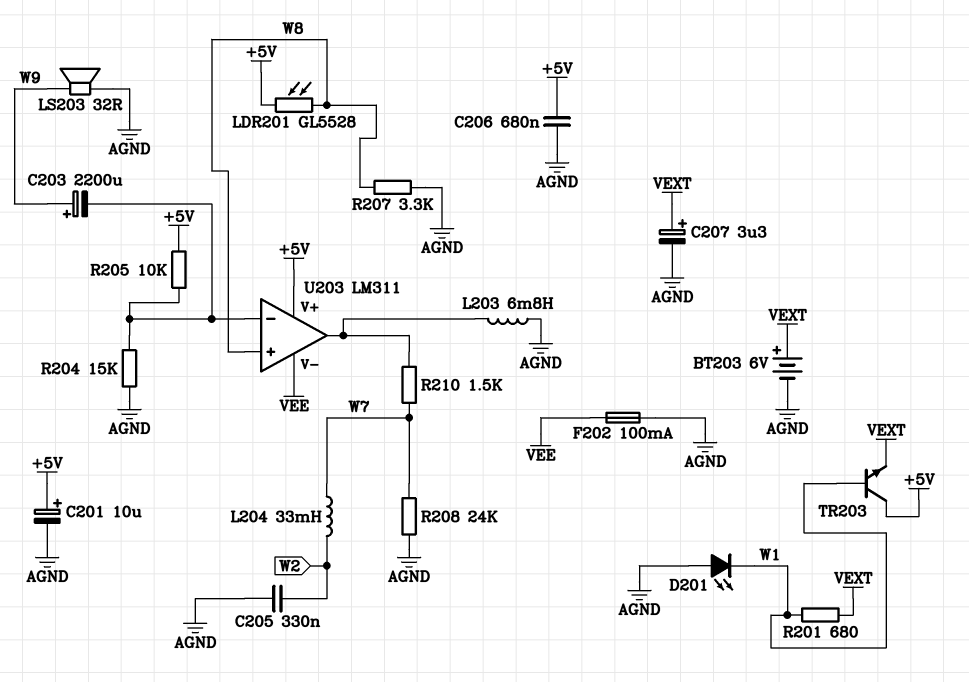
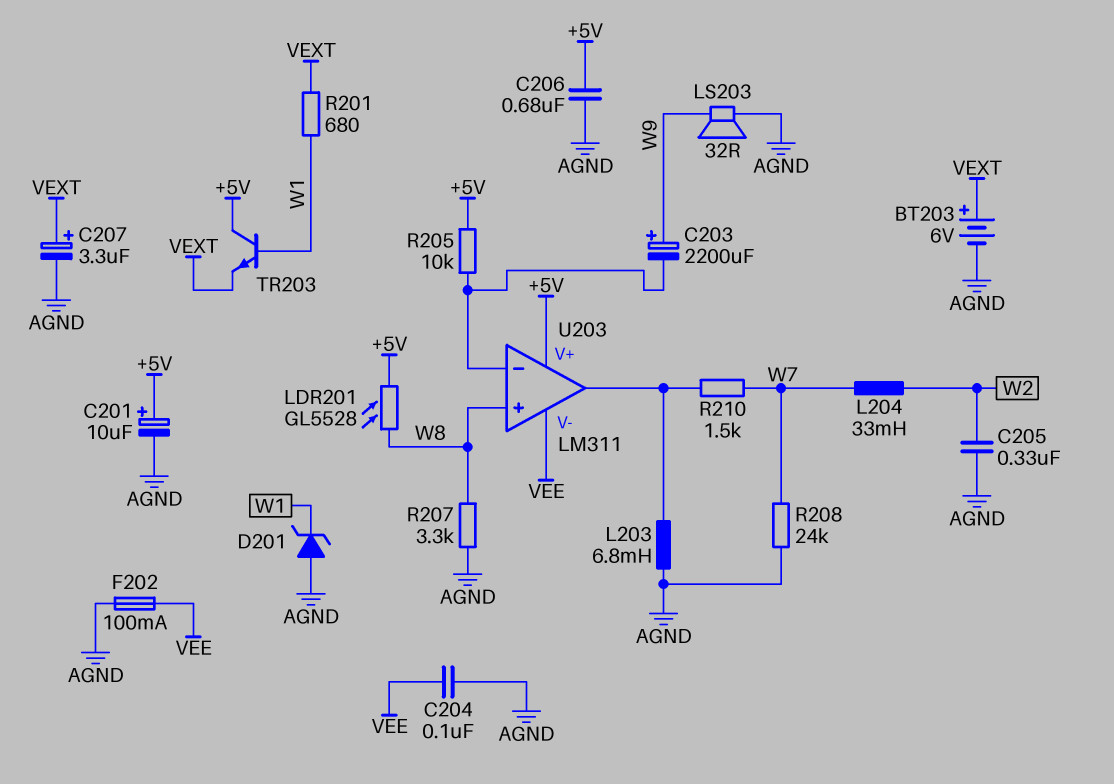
C204: none -> 100nF (AGND, VEE)
D201: LED (A AGND, K W1) -> zener (A AGND, K W1)
R204: 15k (AGND, U203/in-) -> none

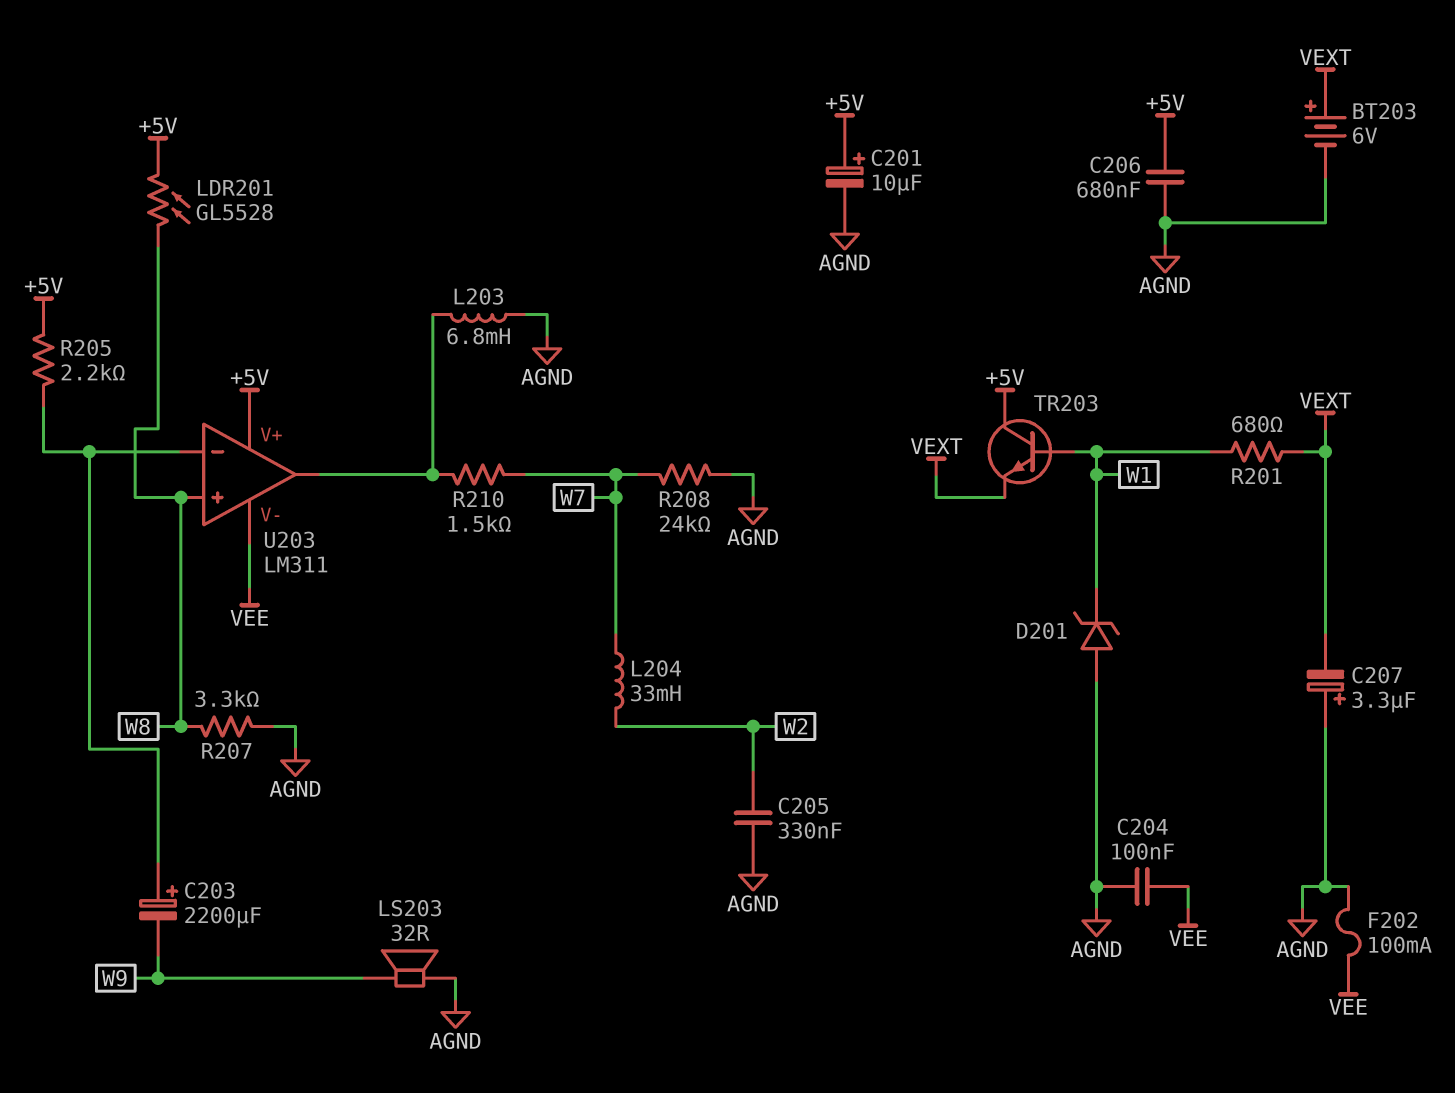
C203: 2200uF (plus W9, minus U203/in-) -> 2200uF (plus U203/in-, minus W9)
C207: 3.3uF (plus VEXT, minus AGND) -> 3.3uF (plus AGND, minus VEXT)
R205: 10k (+5V, U203/in-) -> 2.2k (+5V, U203/in-)

